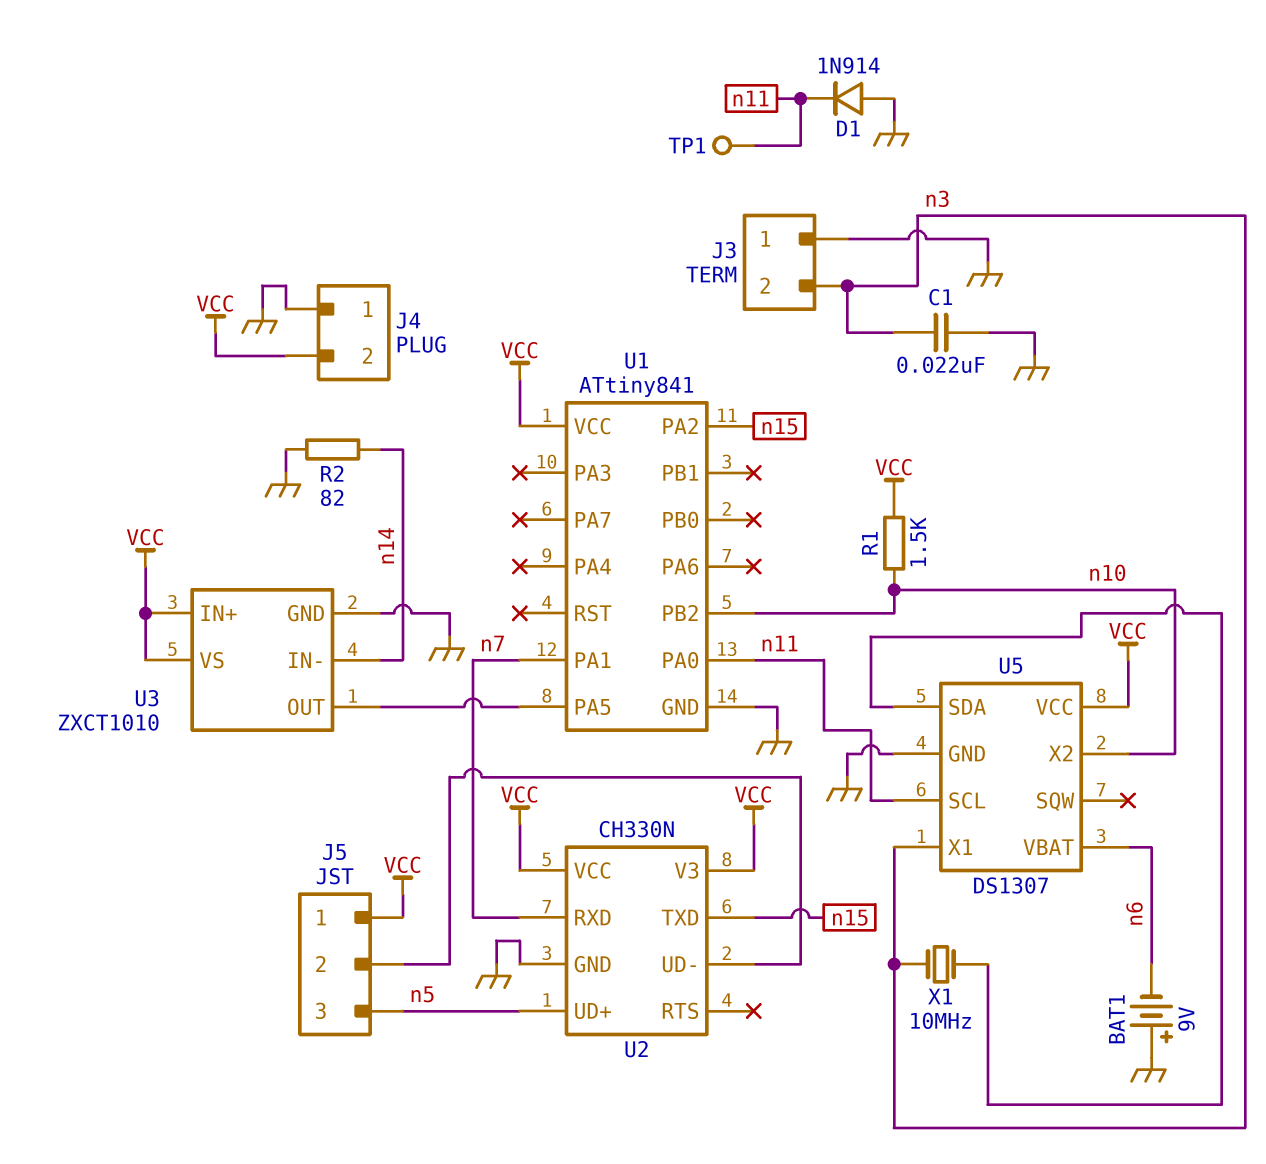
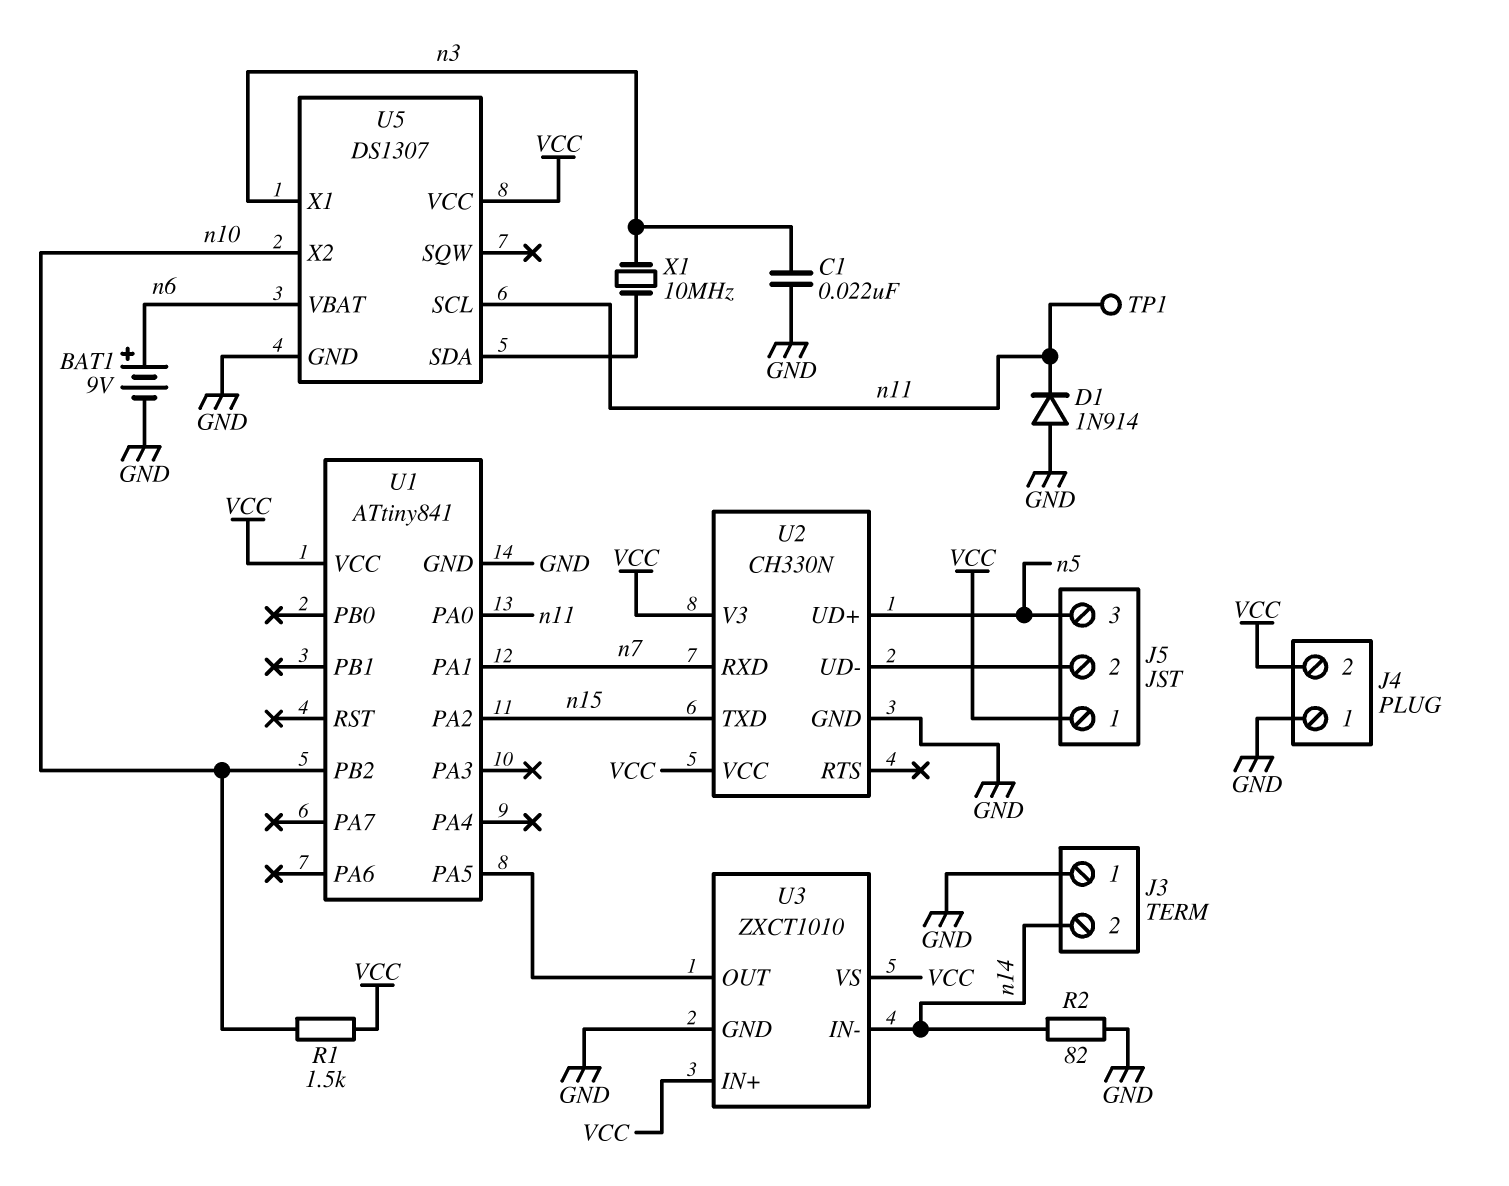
BAT1: 9V (plus GND, minus n6) -> 9V (plus n6, minus GND)
J3 pin 2: n3 -> n14

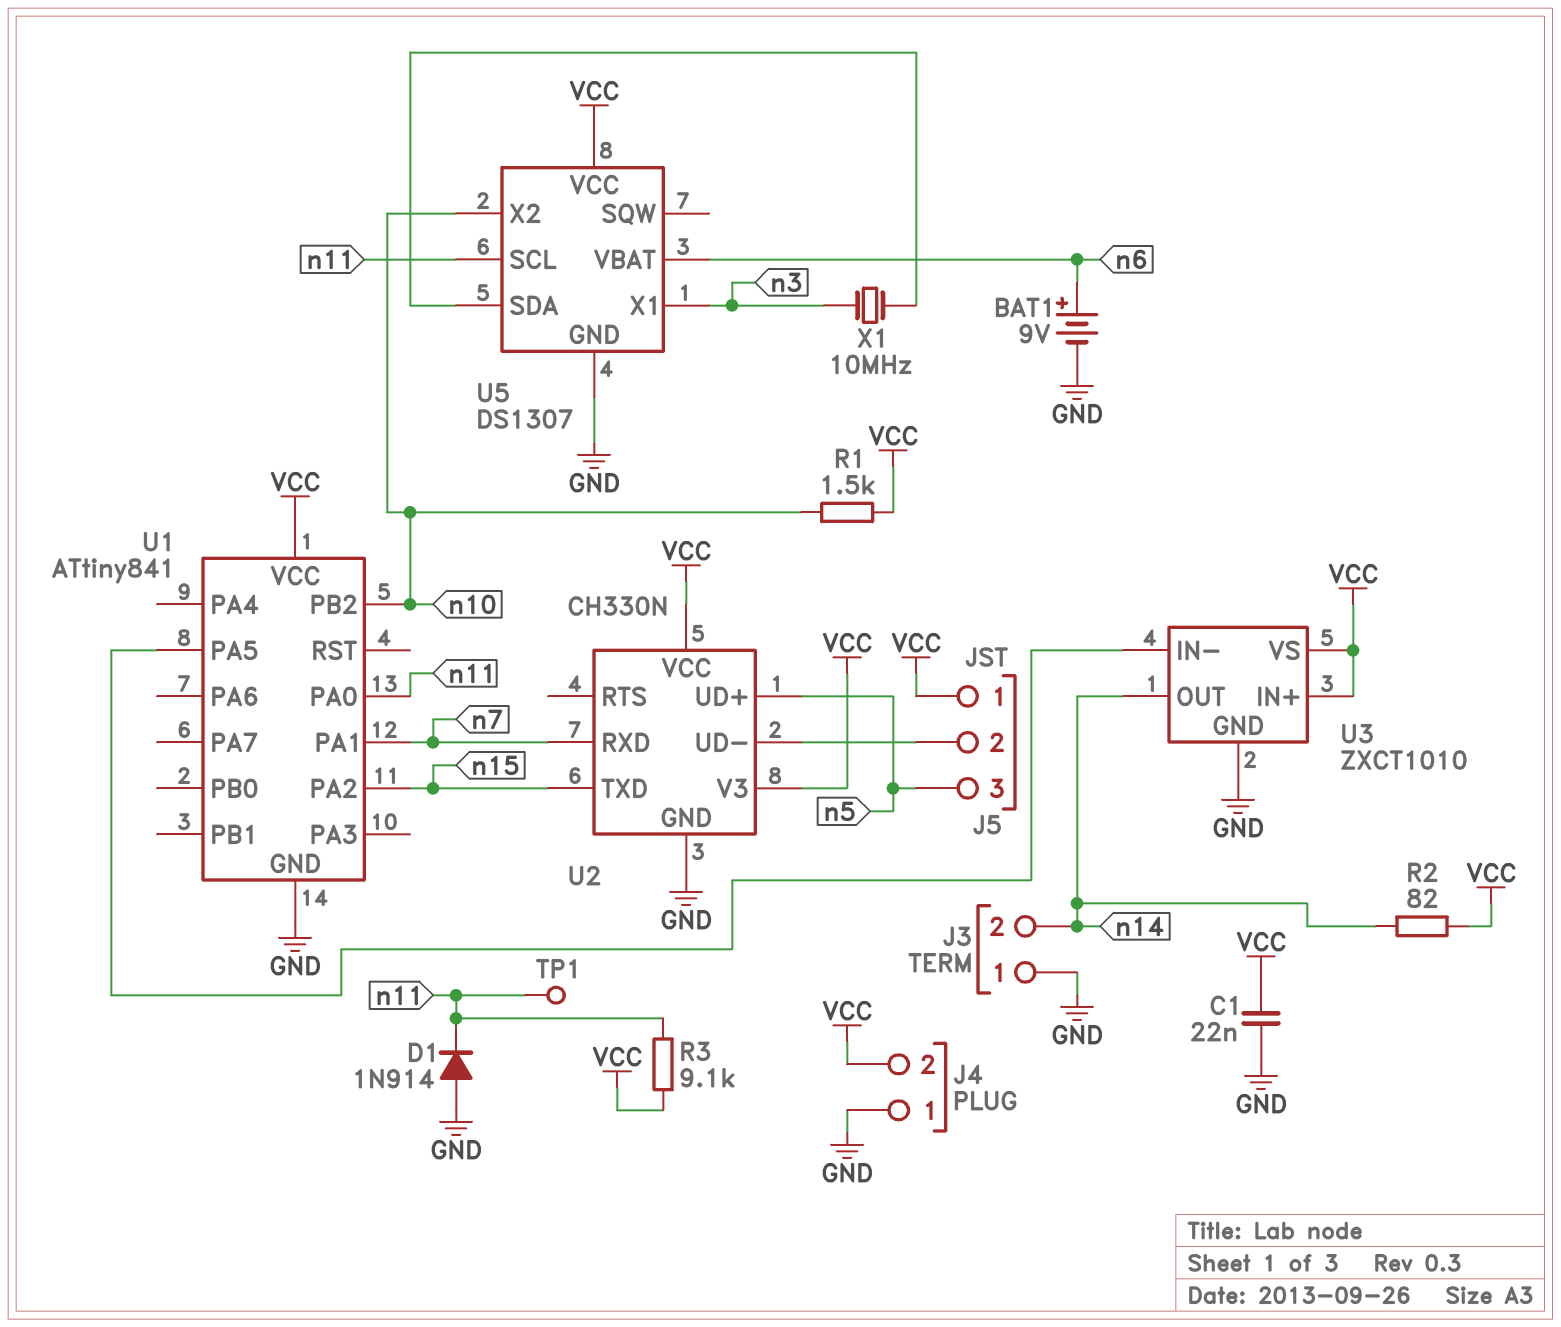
C1: 22nF (GND, n3) -> 22nF (GND, VCC)
R2: 82 (GND, n14) -> 82 (VCC, n14)
R3: none -> 9.1k (VCC, n11)
U3 pin IN-: n14 -> U1/PA5
U3 pin OUT: U1/PA5 -> n14

